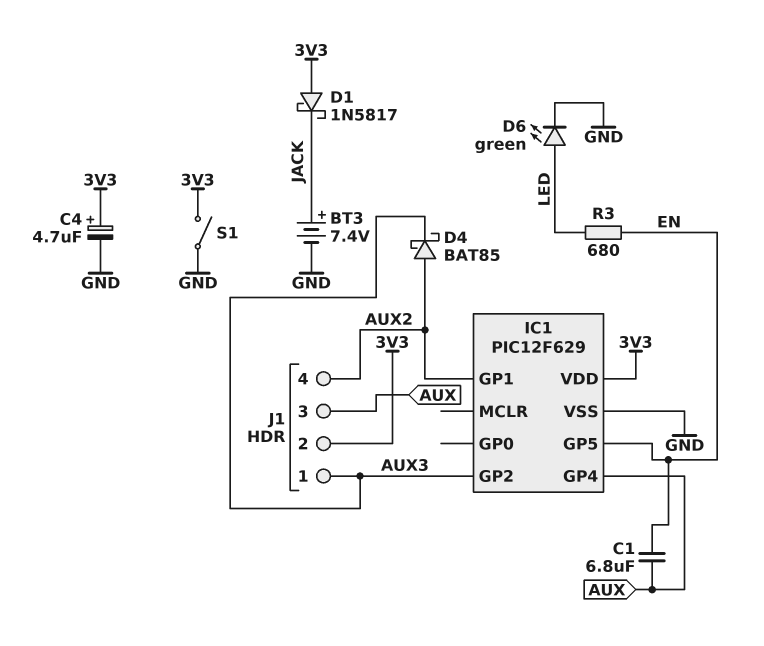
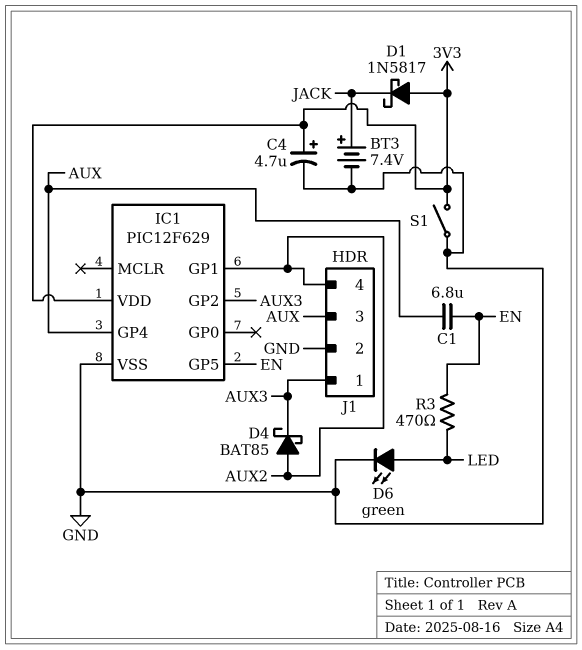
J1 pin 2: 3V3 -> GND
R3: 680 (EN, LED) -> 470 (EN, LED)

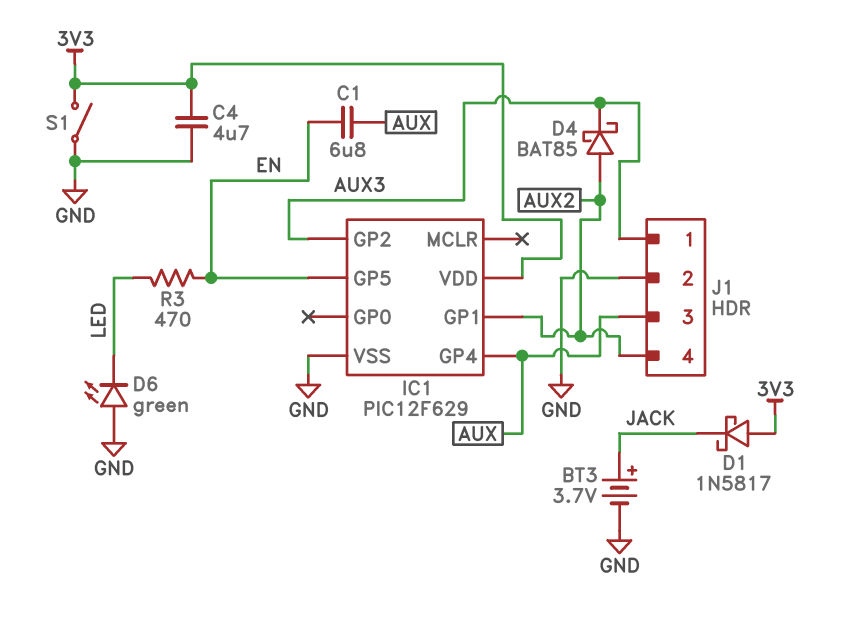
BT3: 7.4V (plus JACK, minus GND) -> 3.7V (plus JACK, minus GND)
C4: 4.7uF (plus 3V3, minus GND) -> 4.7uF (3V3, GND)
D6: LED green (A LED, K GND) -> LED green (A GND, K LED)

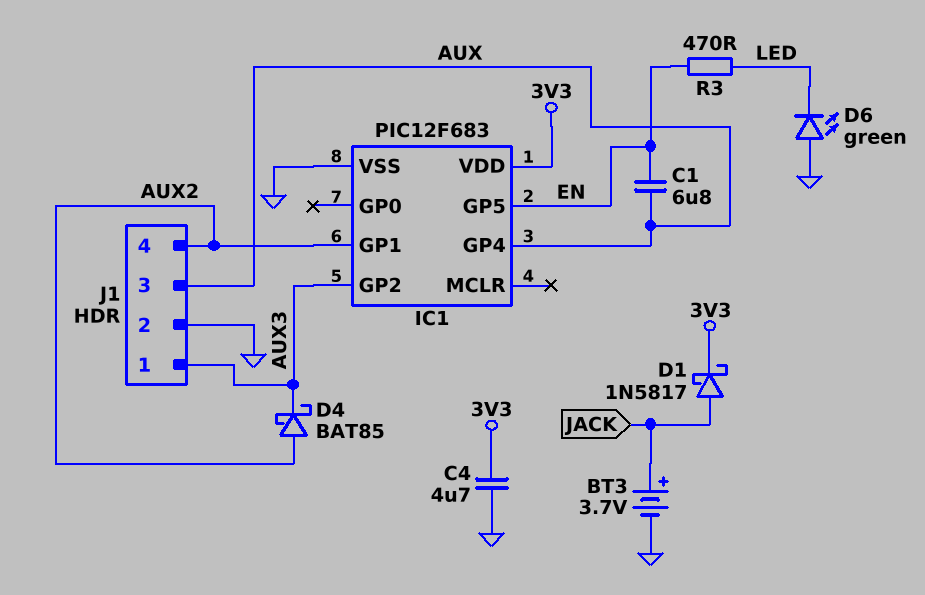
D1: schottky 1N5817 (A 3V3, K JACK) -> schottky 1N5817 (A JACK, K 3V3)
IC1: PIC12F629 -> PIC12F683
S1: switch (3V3, GND) -> none

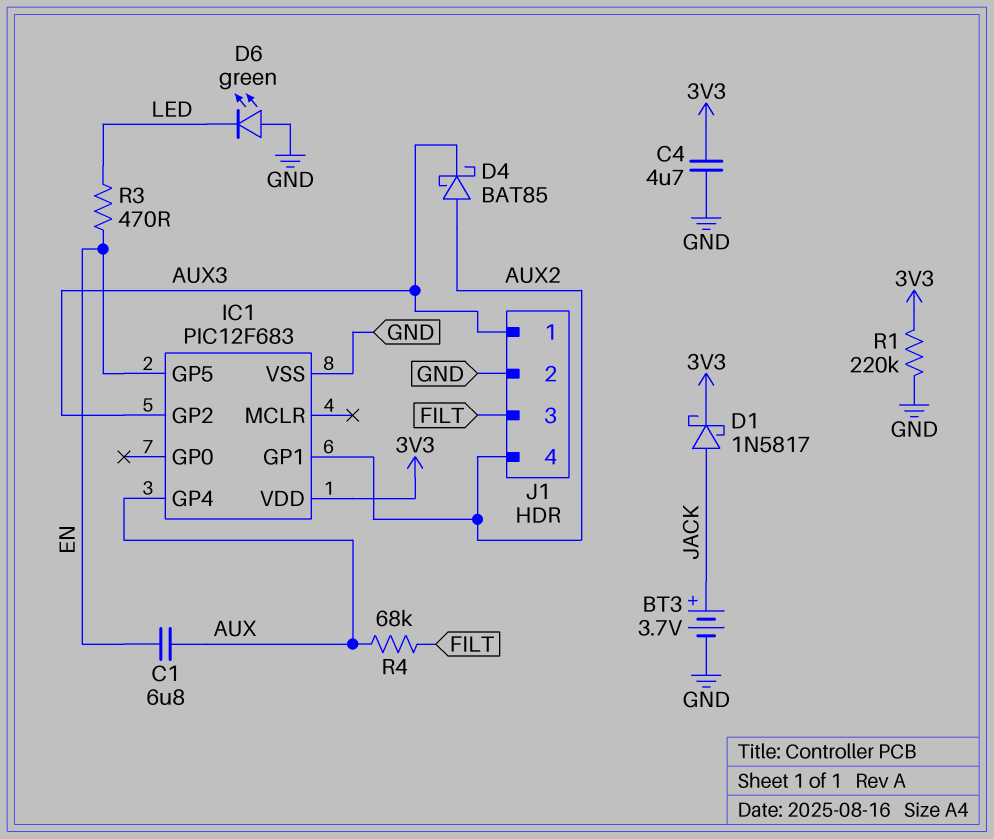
J1 pin 3: AUX -> FILT
R1: none -> 220k (3V3, GND)
R4: none -> 68k (AUX, FILT)

